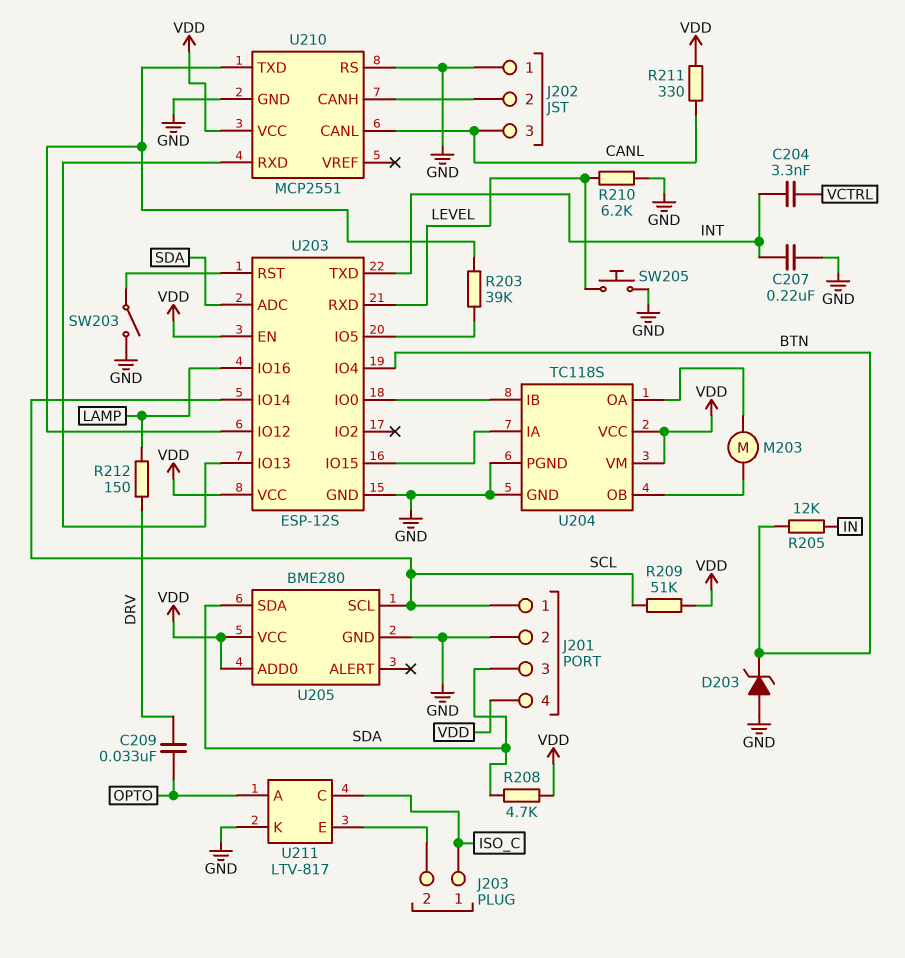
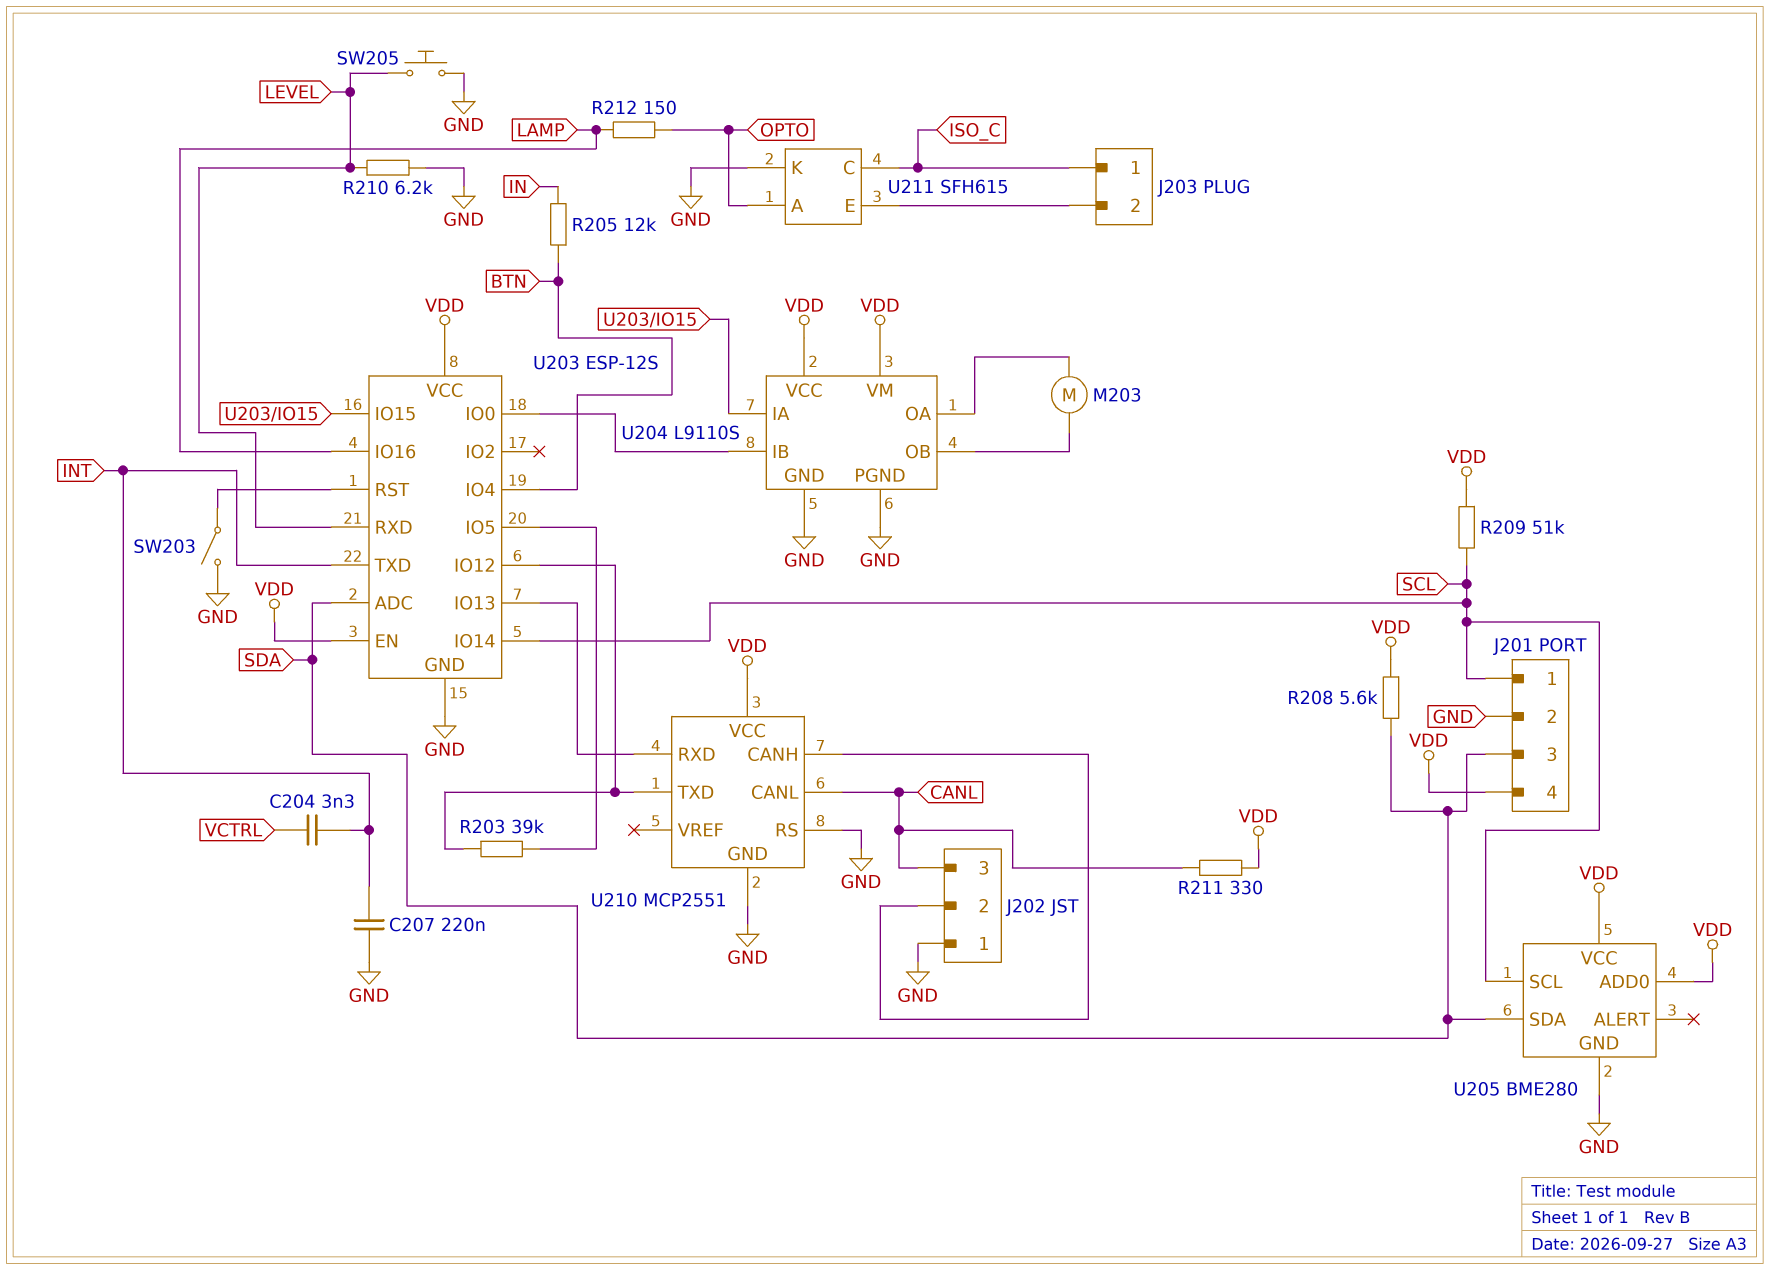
C209: 33nF (DRV, OPTO) -> none
D203: zener (A GND, K BTN) -> none
R208: 4.7k (SDA, VDD) -> 5.6k (SDA, VDD)
R212: 150 (DRV, LAMP) -> 150 (LAMP, OPTO)
U204: TC118S -> L9110S
U211: LTV-817 -> SFH615

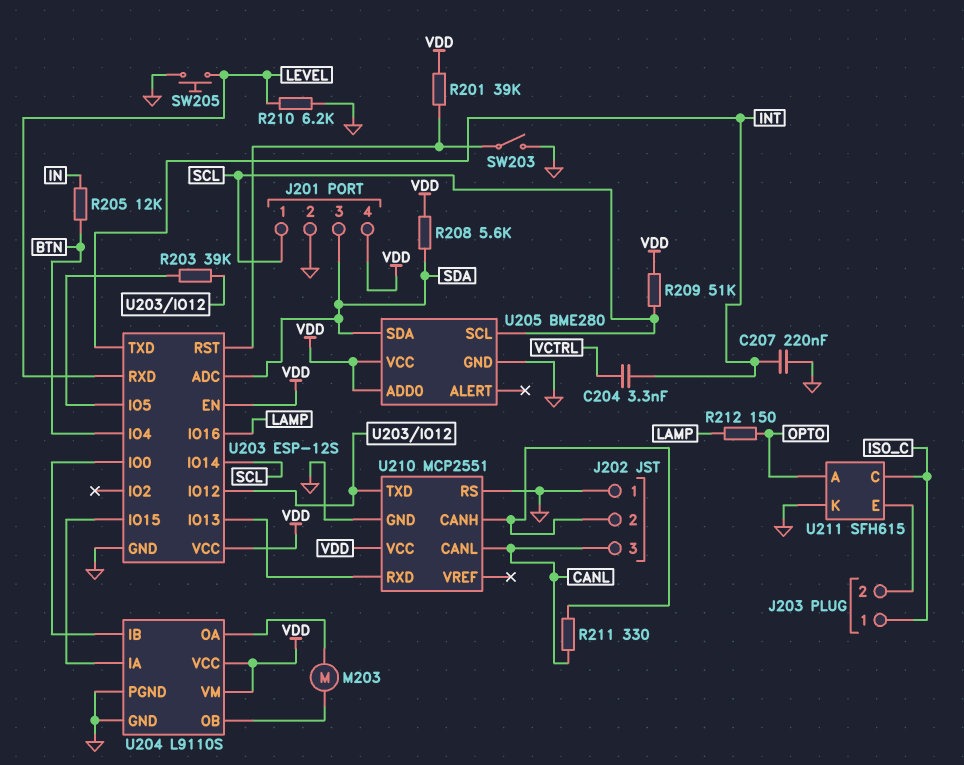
R201: none -> 39k (U203/RST, VDD)
R211: 330 (CANL, VDD) -> 330 (CANL, J202/2)

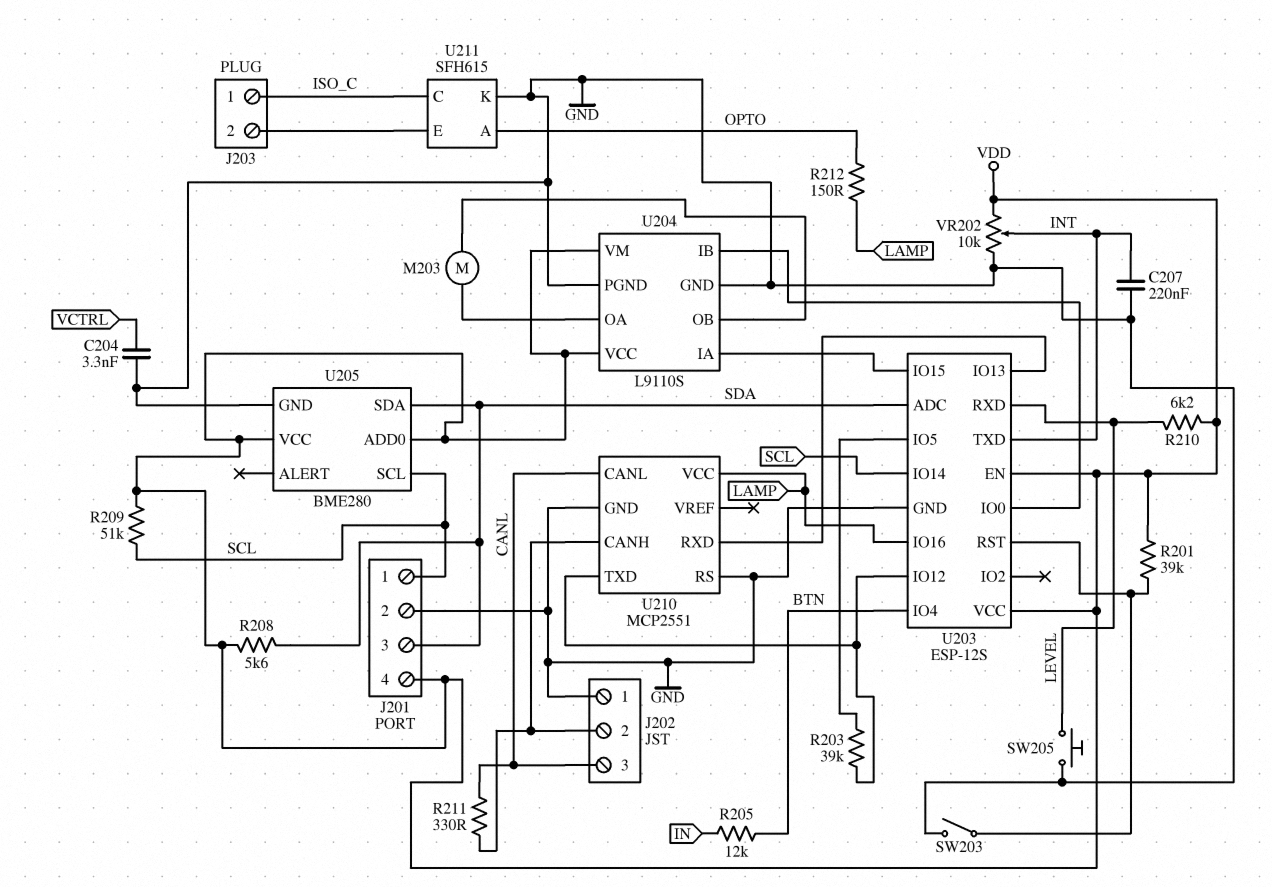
C204: 3.3nF (INT, VCTRL) -> 3.3nF (GND, VCTRL)
R210: 6.2k (GND, LEVEL) -> 6.2k (LEVEL, VDD)
U210 pin VCC: VDD -> LAMP
VR202: none -> 10k (GND, VDD, wiper INT)

